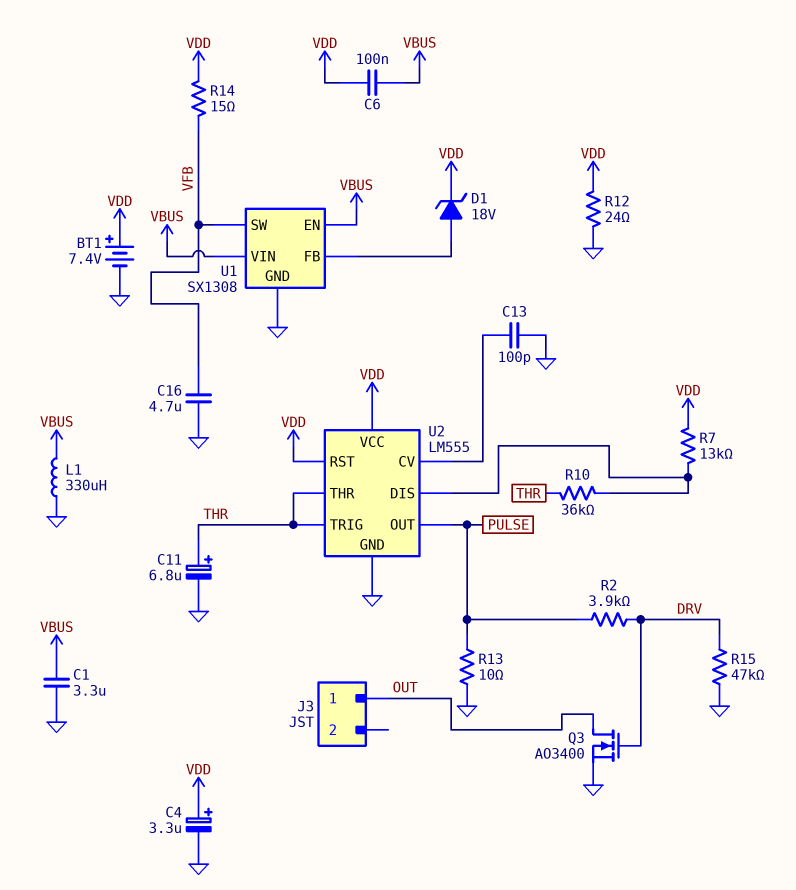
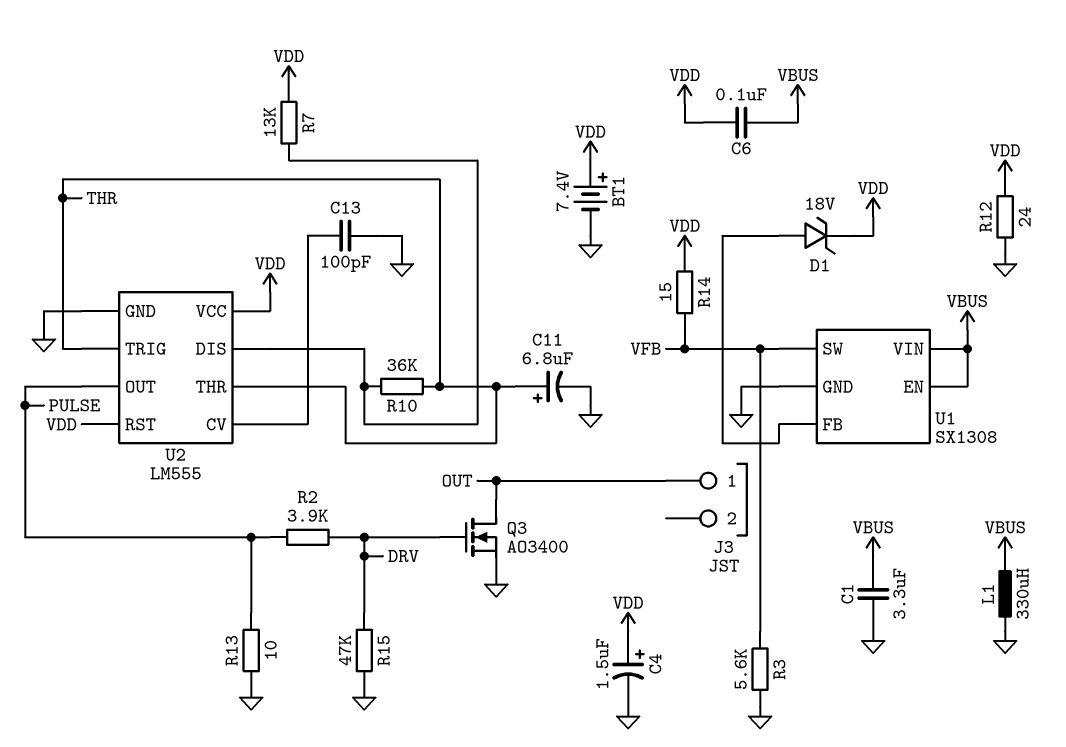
C4: 3.3uF (plus VDD, minus GND) -> 1.5uF (plus VDD, minus GND)
C16: 4.7uF (GND, VFB) -> none
R3: none -> 5.6k (GND, VFB)

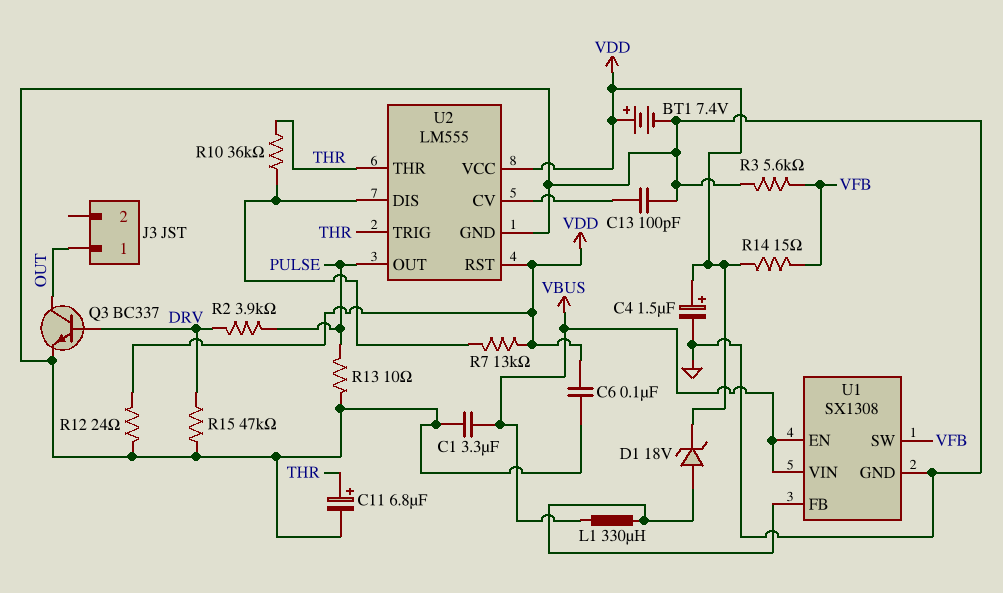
C6: 100nF (VBUS, VDD) -> 100nF (GND, VDD)
L1: 330uH (GND, VBUS) -> 330uH (U1/FB, VBUS)
Q3: NMOS AO3400 (G DRV, D OUT, S GND) -> NPN BC337 (B DRV, C OUT, E GND)

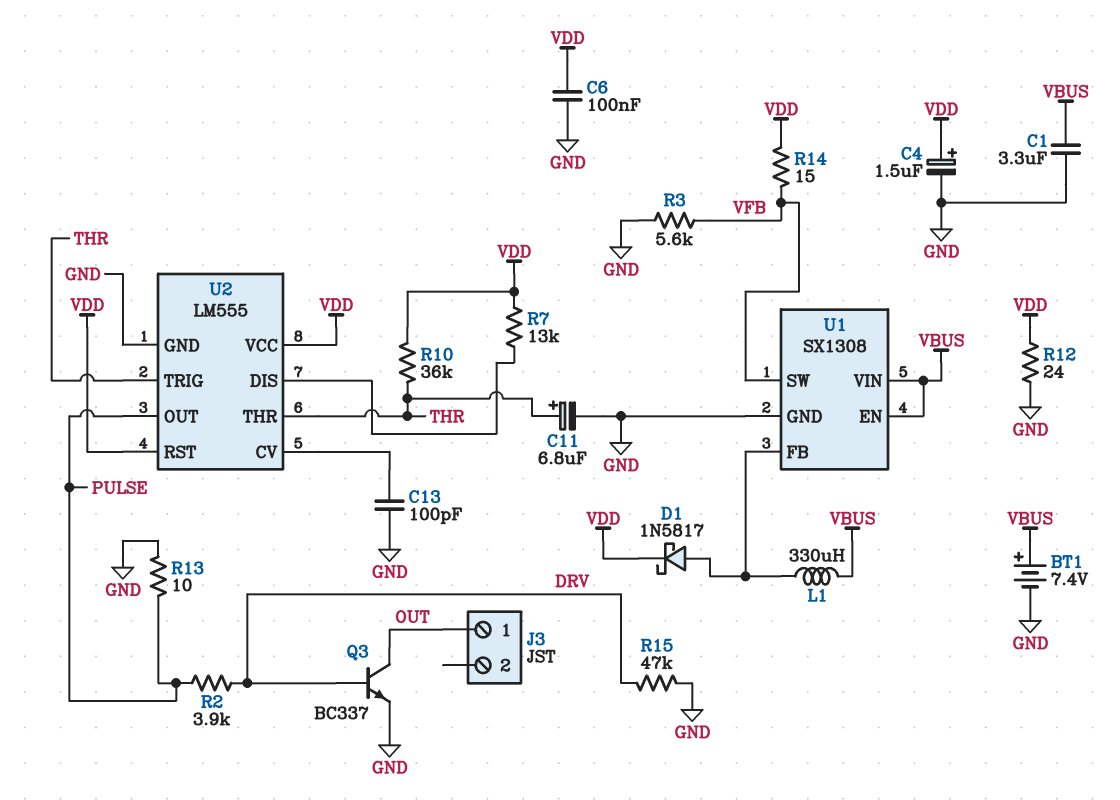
BT1: 7.4V (plus VDD, minus GND) -> 7.4V (plus VBUS, minus GND)
D1: zener 18V (A U1/FB, K VDD) -> schottky 1N5817 (A U1/FB, K VDD)
R10: 36k (THR, U2/DIS) -> 36k (THR, VDD)

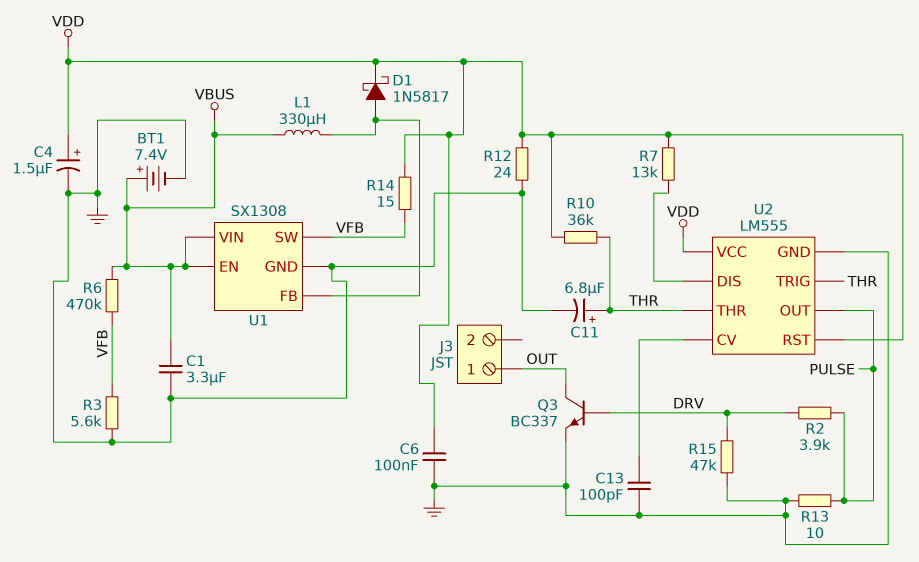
R6: none -> 470k (VBUS, VFB)

